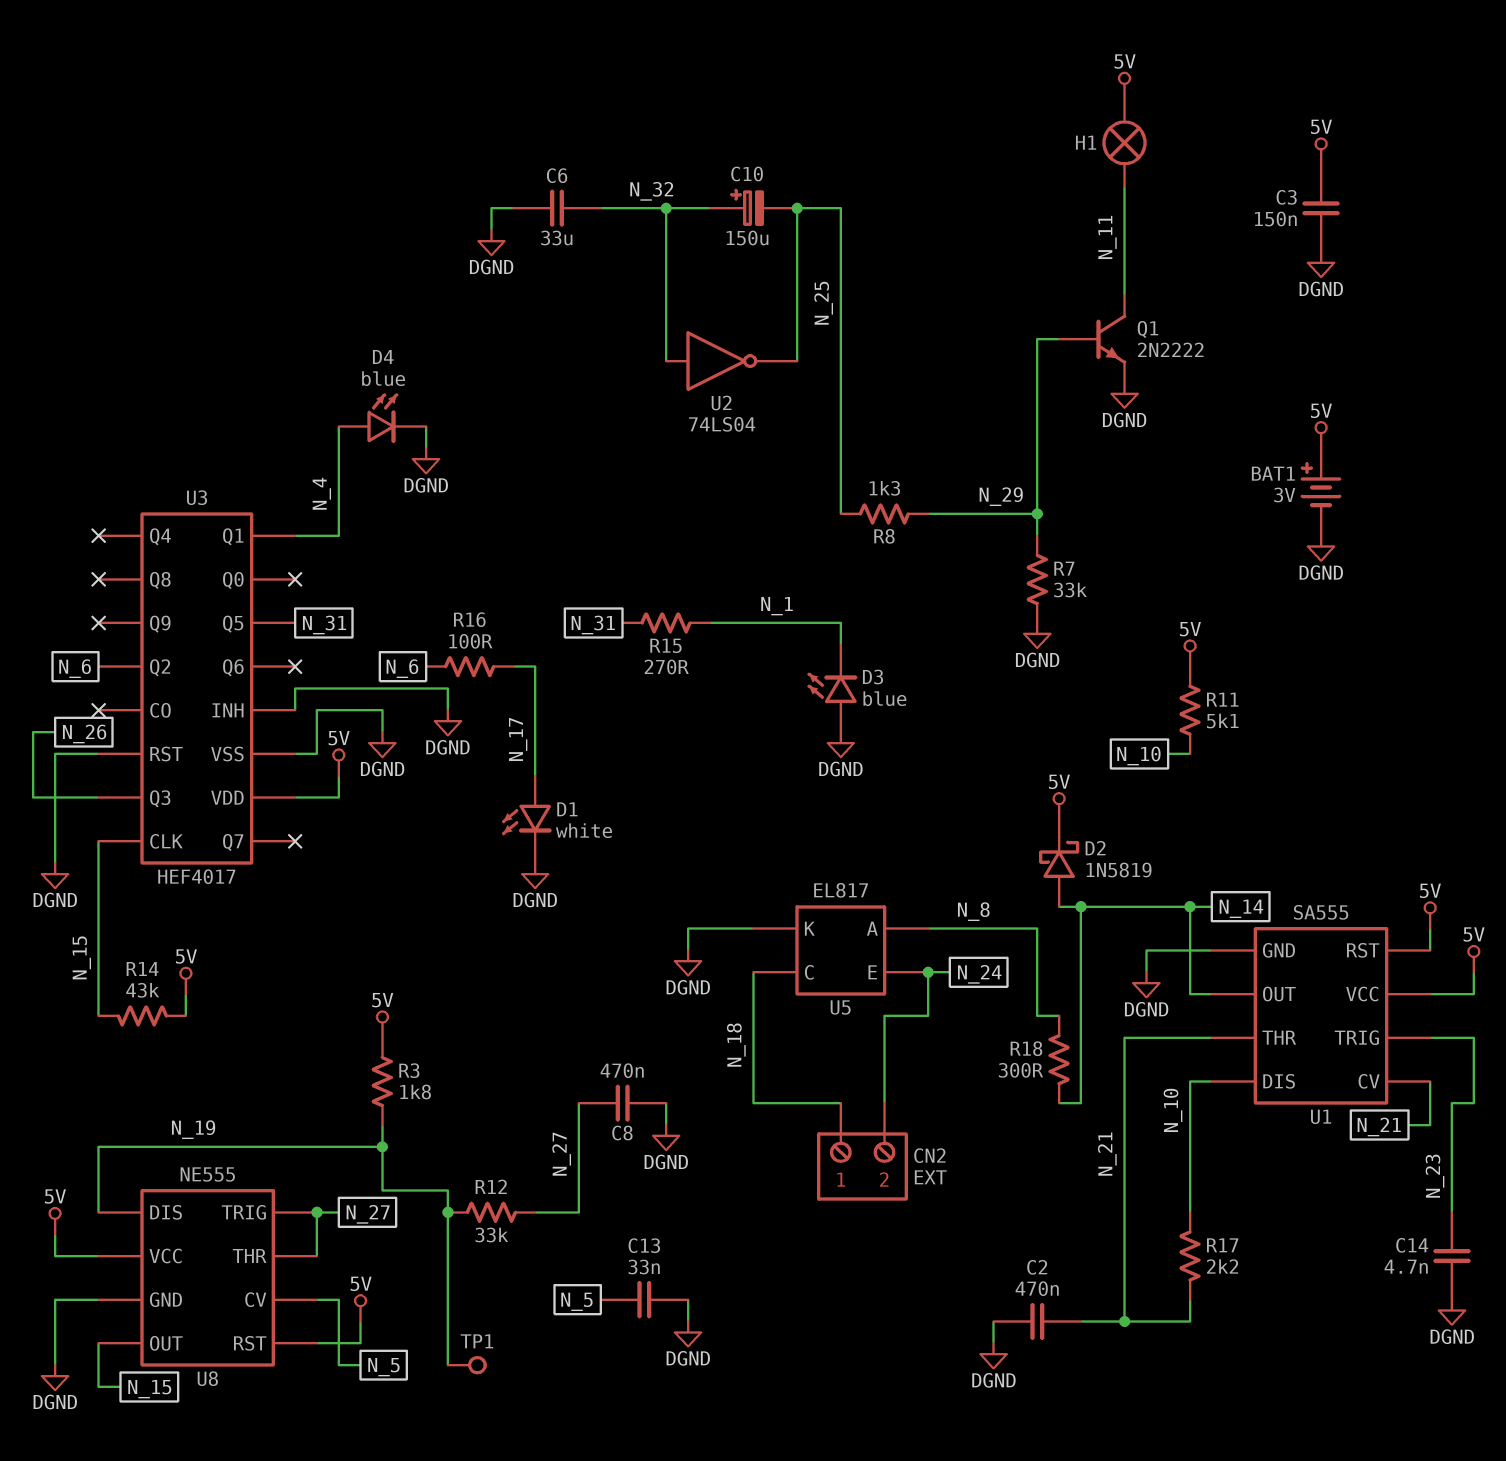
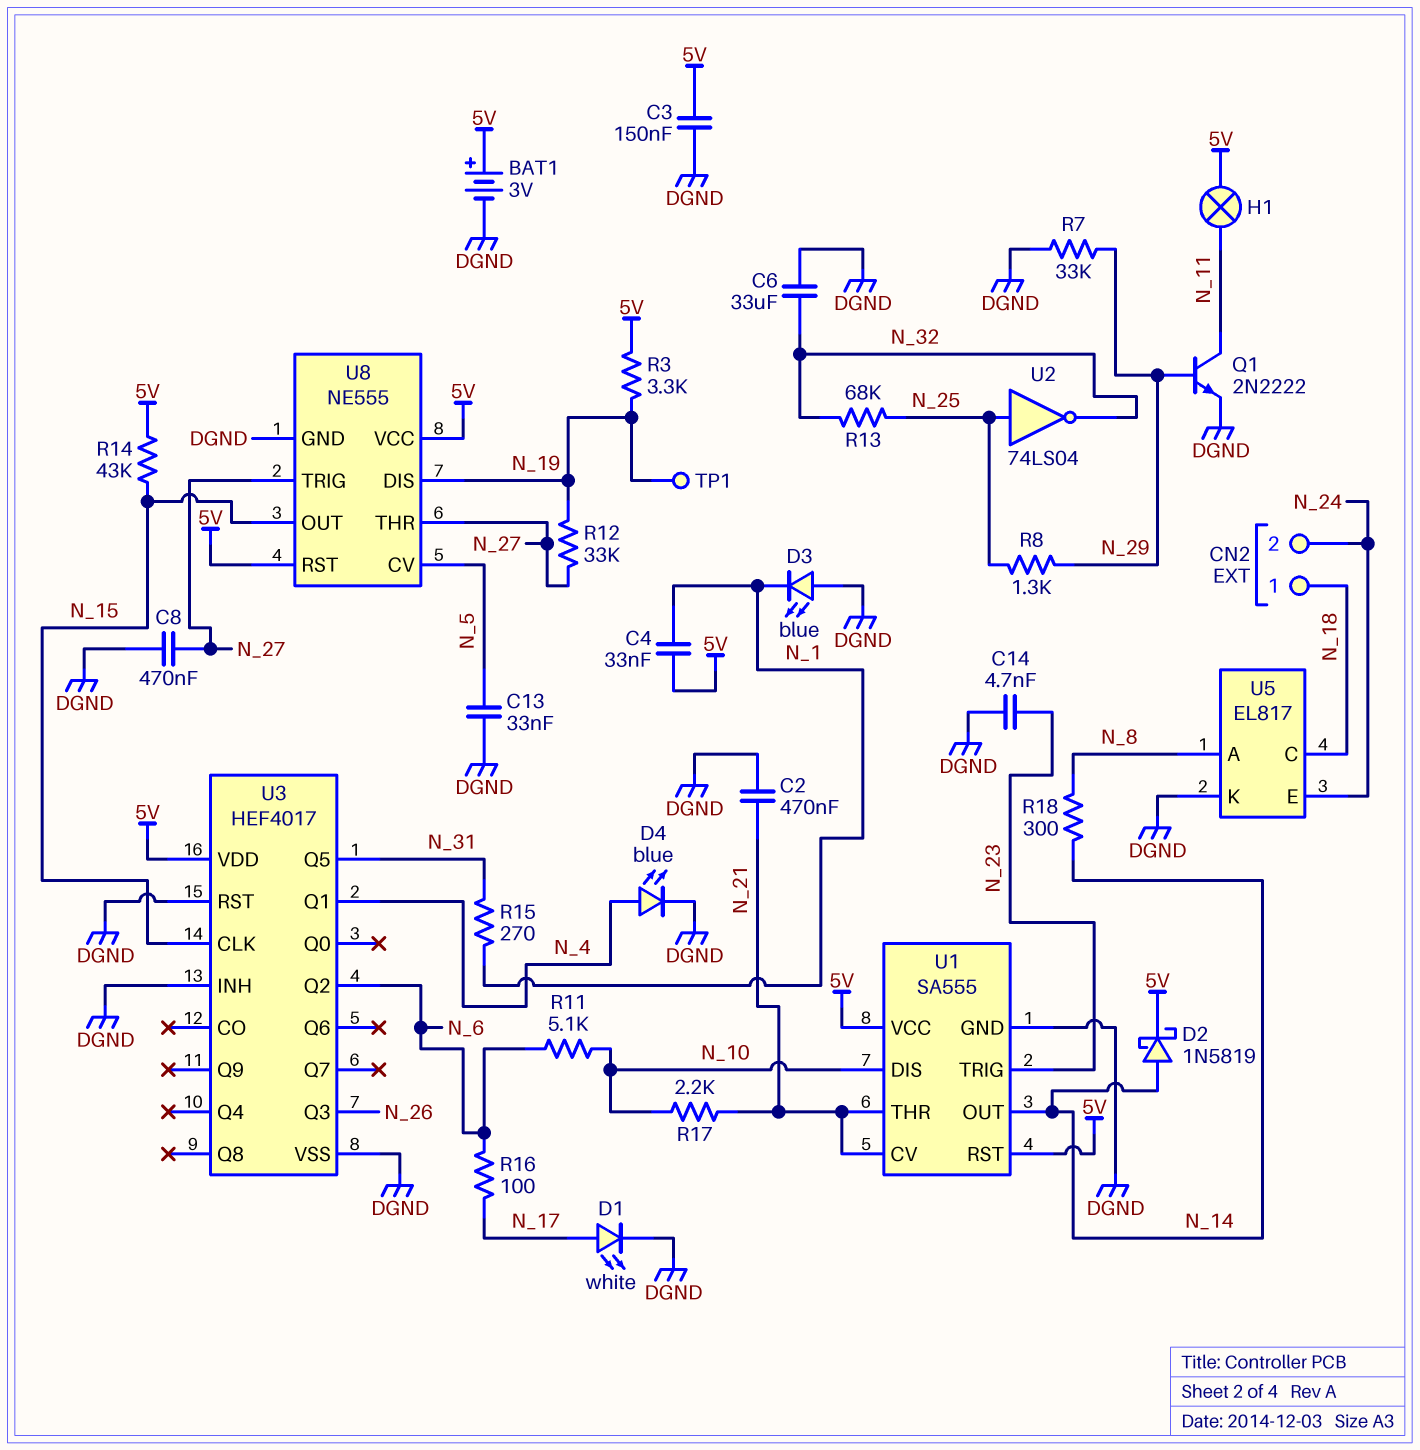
C4: none -> 33nF (5V, N_1)
C10: 150uF (plus N_32, minus N_25) -> none
R3: 1.8k (5V, N_19) -> 3.3k (5V, N_19)
R11: 5.1k (5V, N_10) -> 5.1k (N_6, N_10)
R13: none -> 68k (N_25, N_32)
U2: NOT 74LS04 (in N_32, out N_25) -> NOT 74LS04 (in N_25, out N_32)

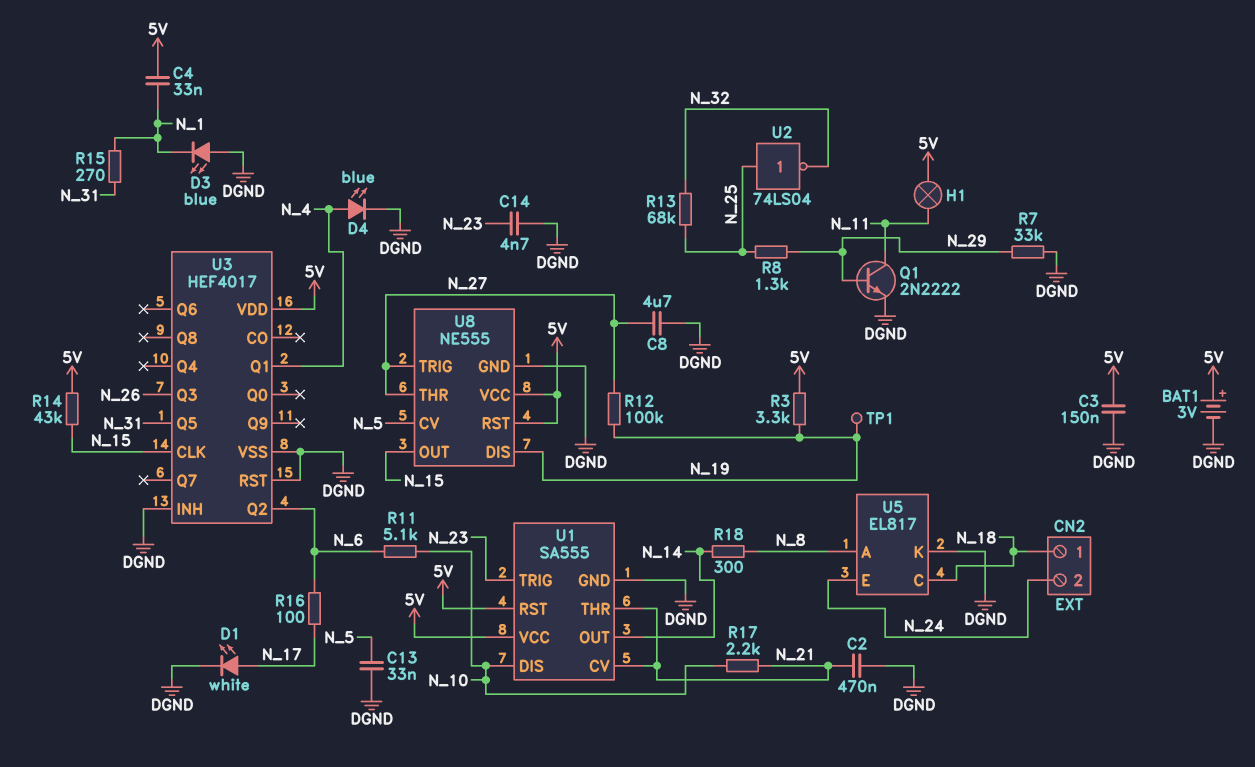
C6: 33uF (DGND, N_32) -> none
C8: 470nF (DGND, N_27) -> 4.7uF (DGND, N_27)
D2: schottky 1N5819 (A N_14, K 5V) -> none
R12: 33k (N_19, N_27) -> 100k (N_19, N_27)

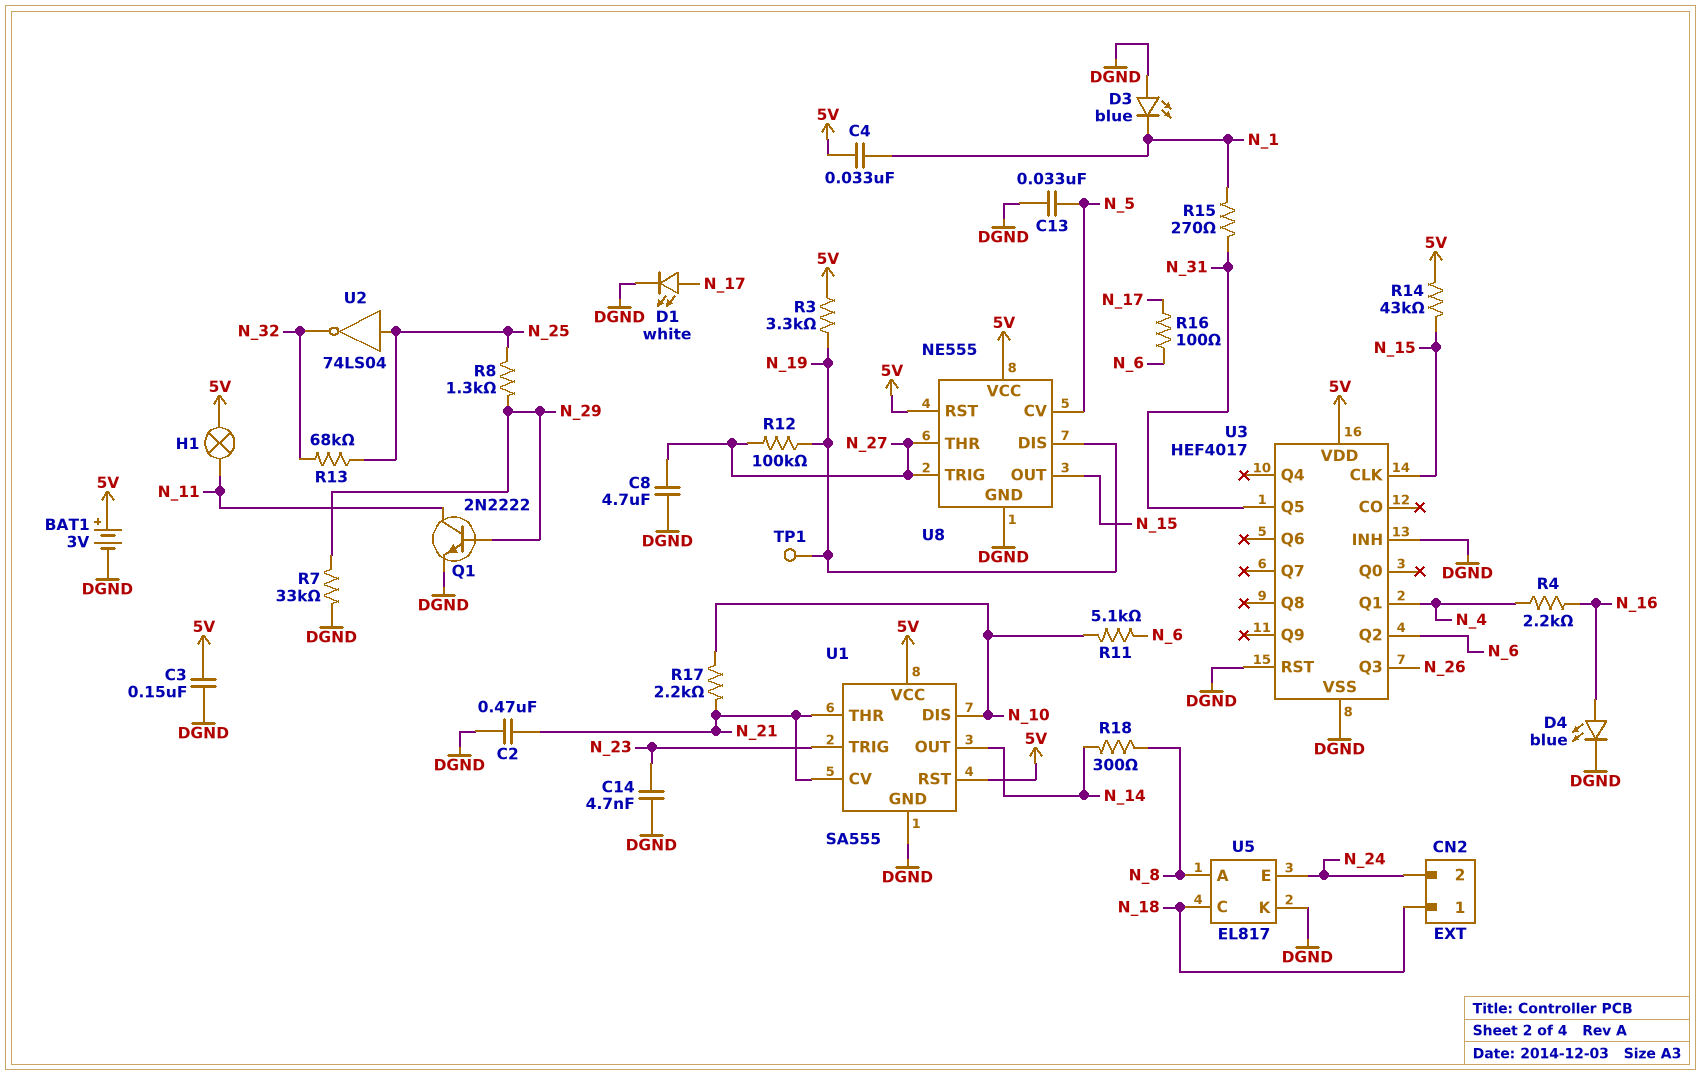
D4: LED blue (A N_4, K DGND) -> LED blue (A N_16, K DGND)
R4: none -> 2.2k (N_4, N_16)

